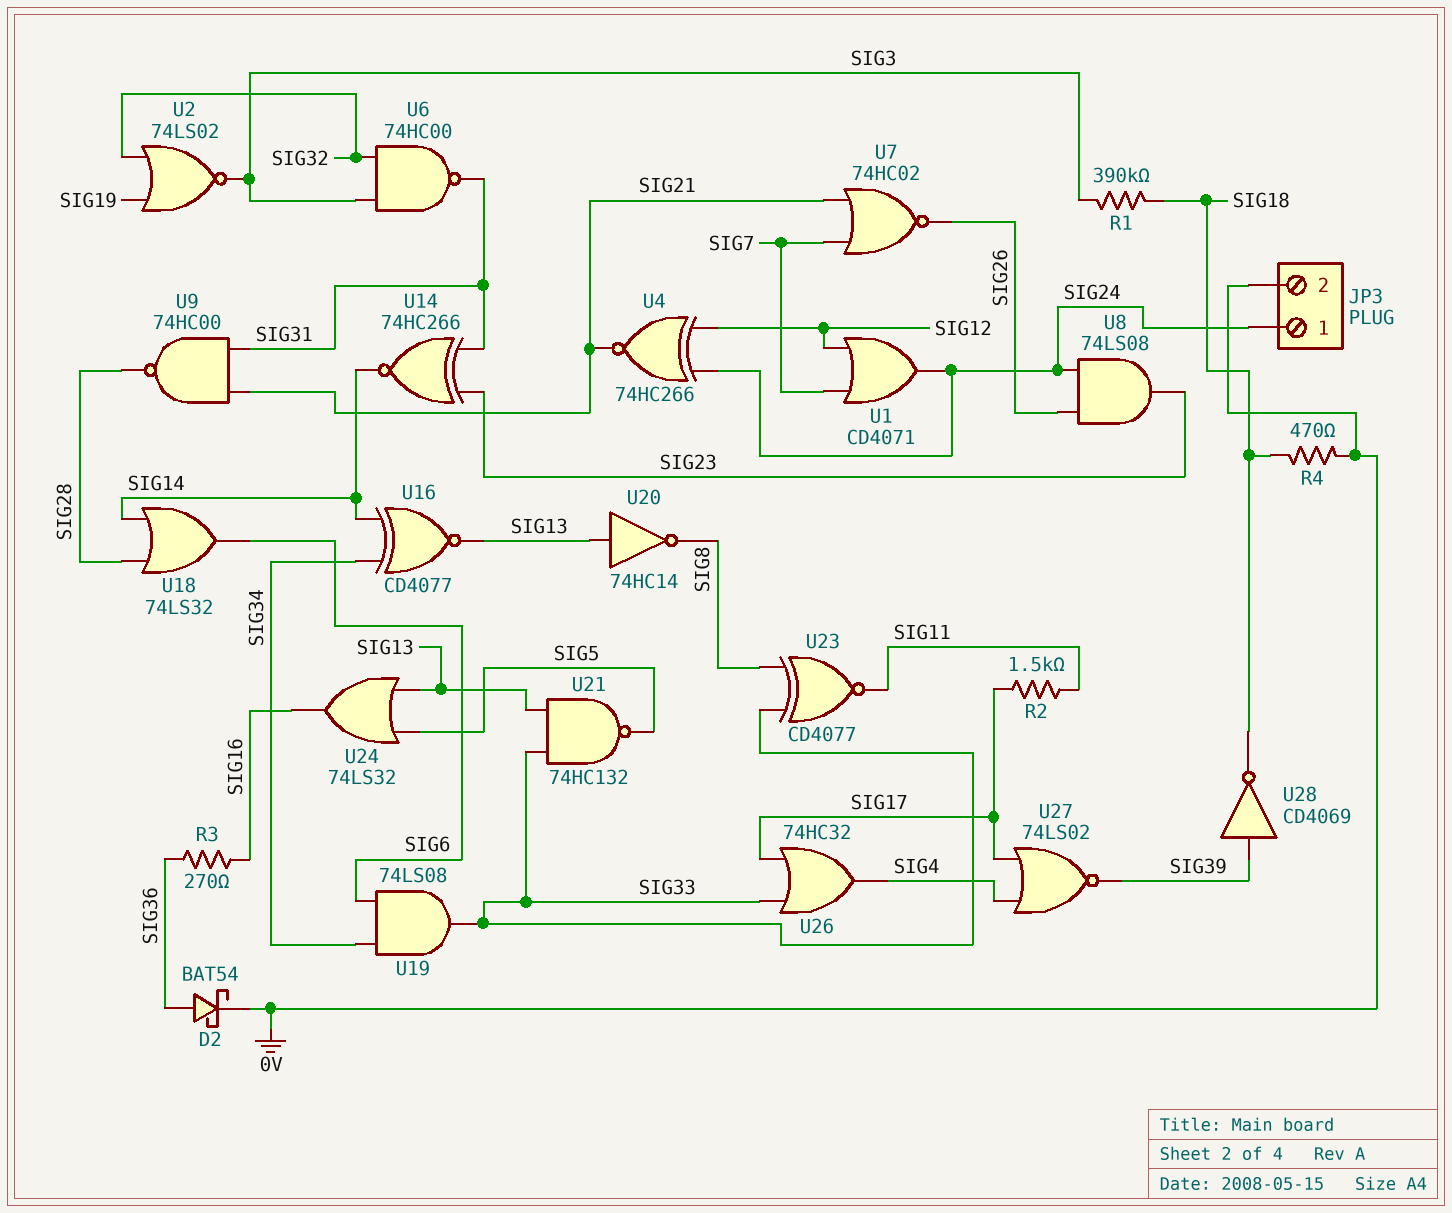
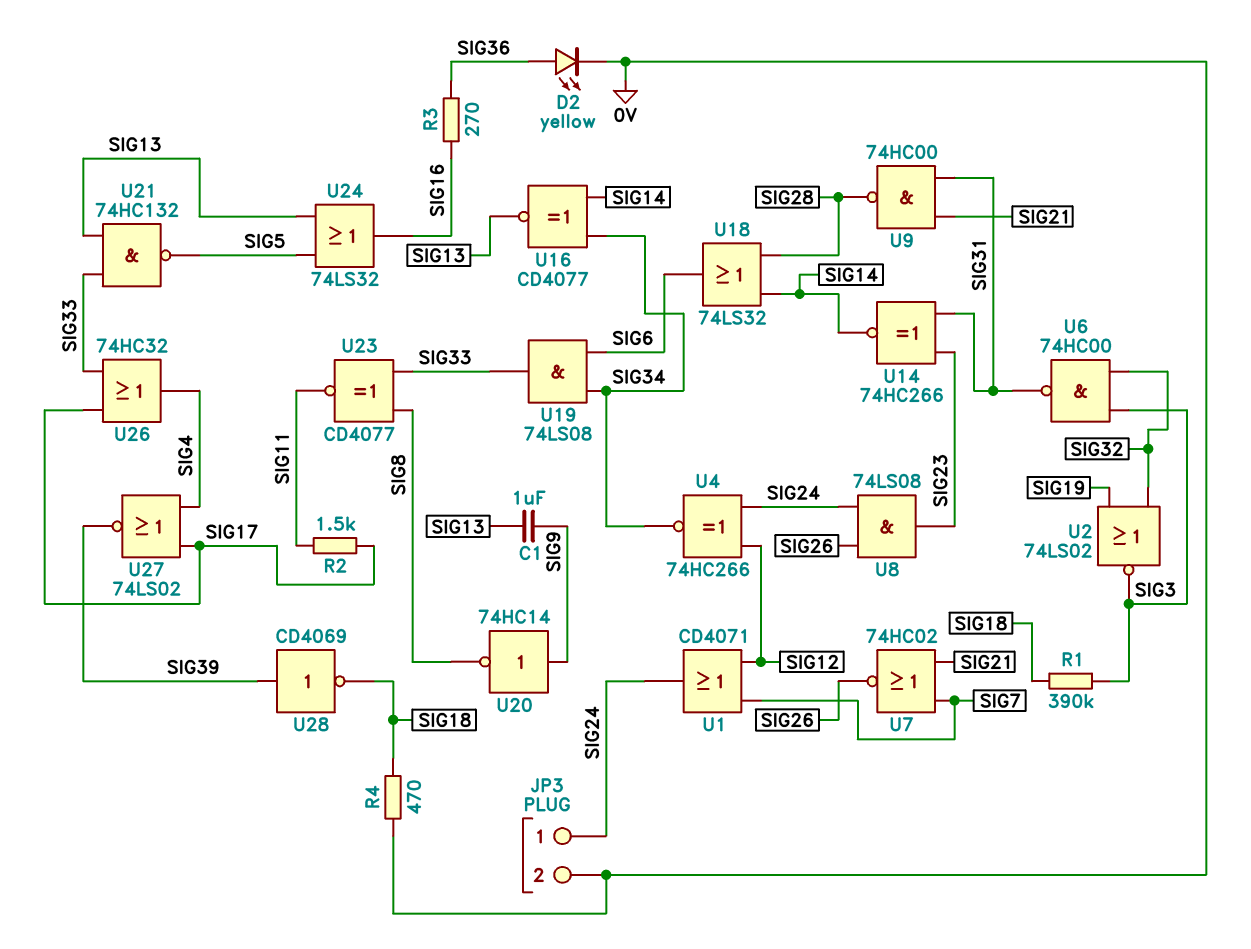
C1: none -> 1uF (SIG9, SIG13)
D2: schottky BAT54 (A SIG36, K 0V) -> LED yellow (A SIG36, K 0V)
U4: XNOR 74HC266 (in SIG12, in SIG24, out SIG21) -> XNOR 74HC266 (in SIG12, in SIG24, out SIG34)
U20: NOT 74HC14 (in SIG13, out SIG8) -> NOT 74HC14 (in SIG9, out SIG8)

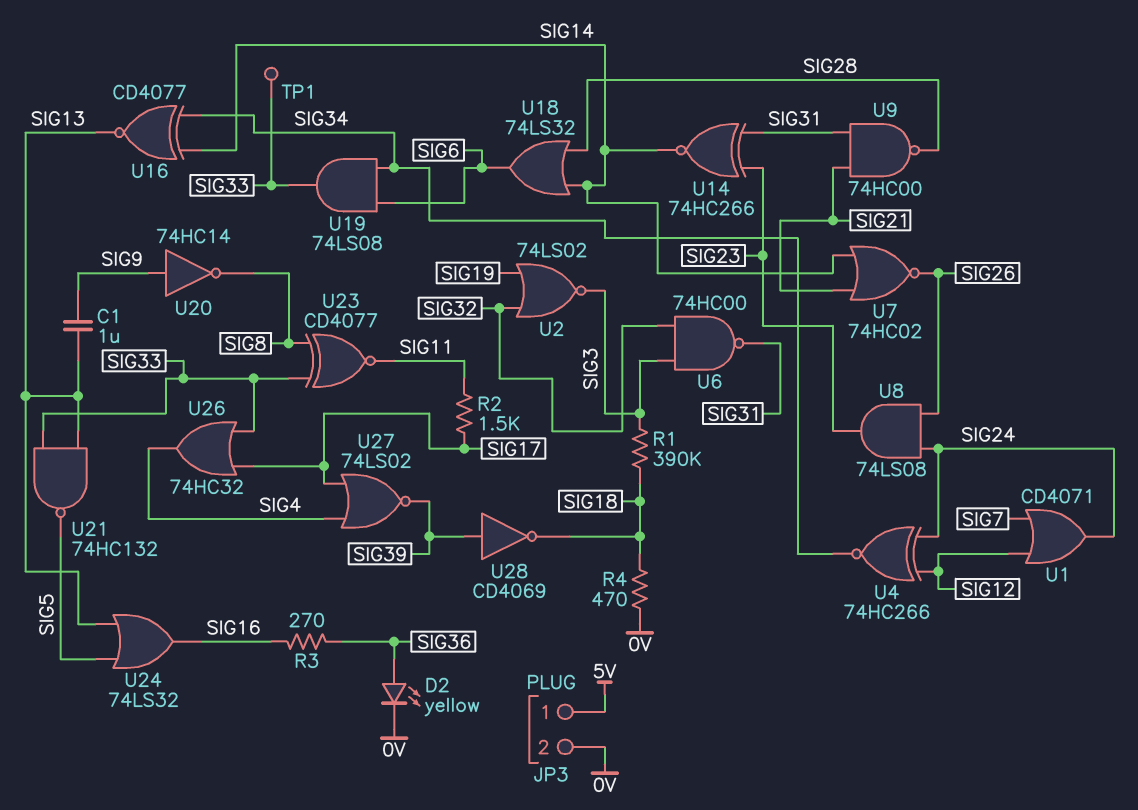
JP3 pin 1: SIG24 -> 5V
TP1: none -> test point (SIG33)
U7: NOR 74HC02 (in SIG7, in SIG21, out SIG26) -> NOR 74HC02 (in SIG14, in SIG21, out SIG26)

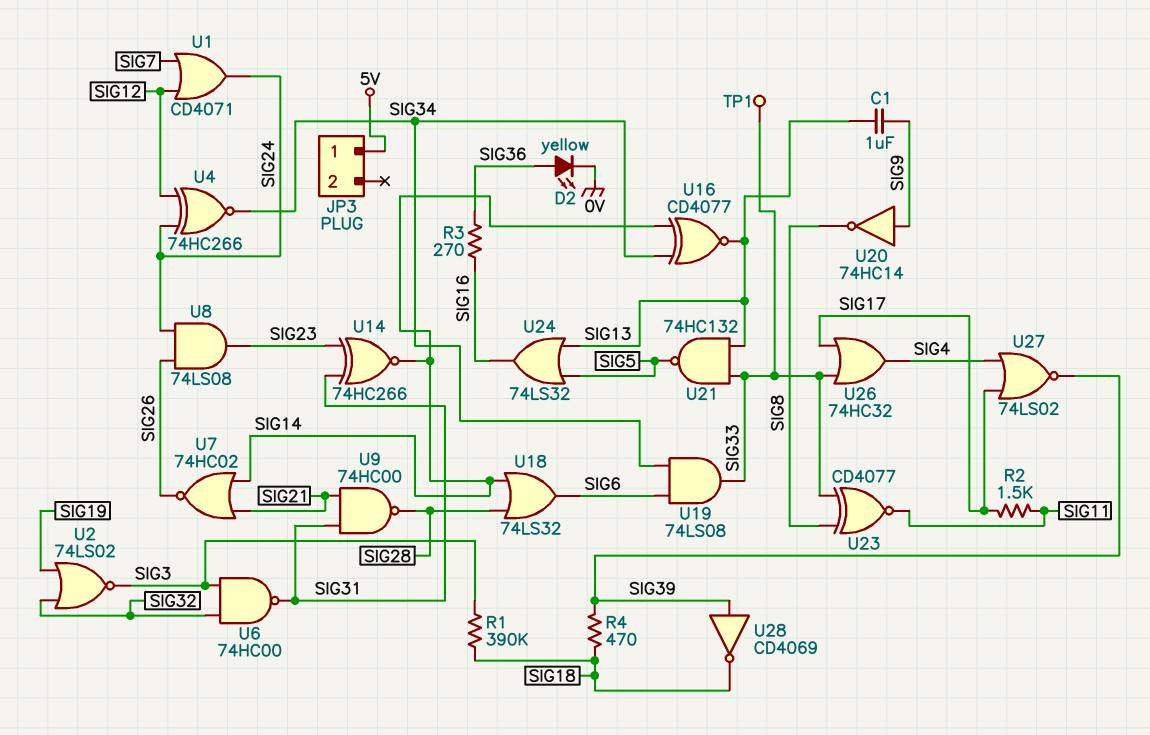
JP3 pin 2: 0V -> none
R4: 470 (0V, SIG18) -> 470 (SIG18, SIG39)

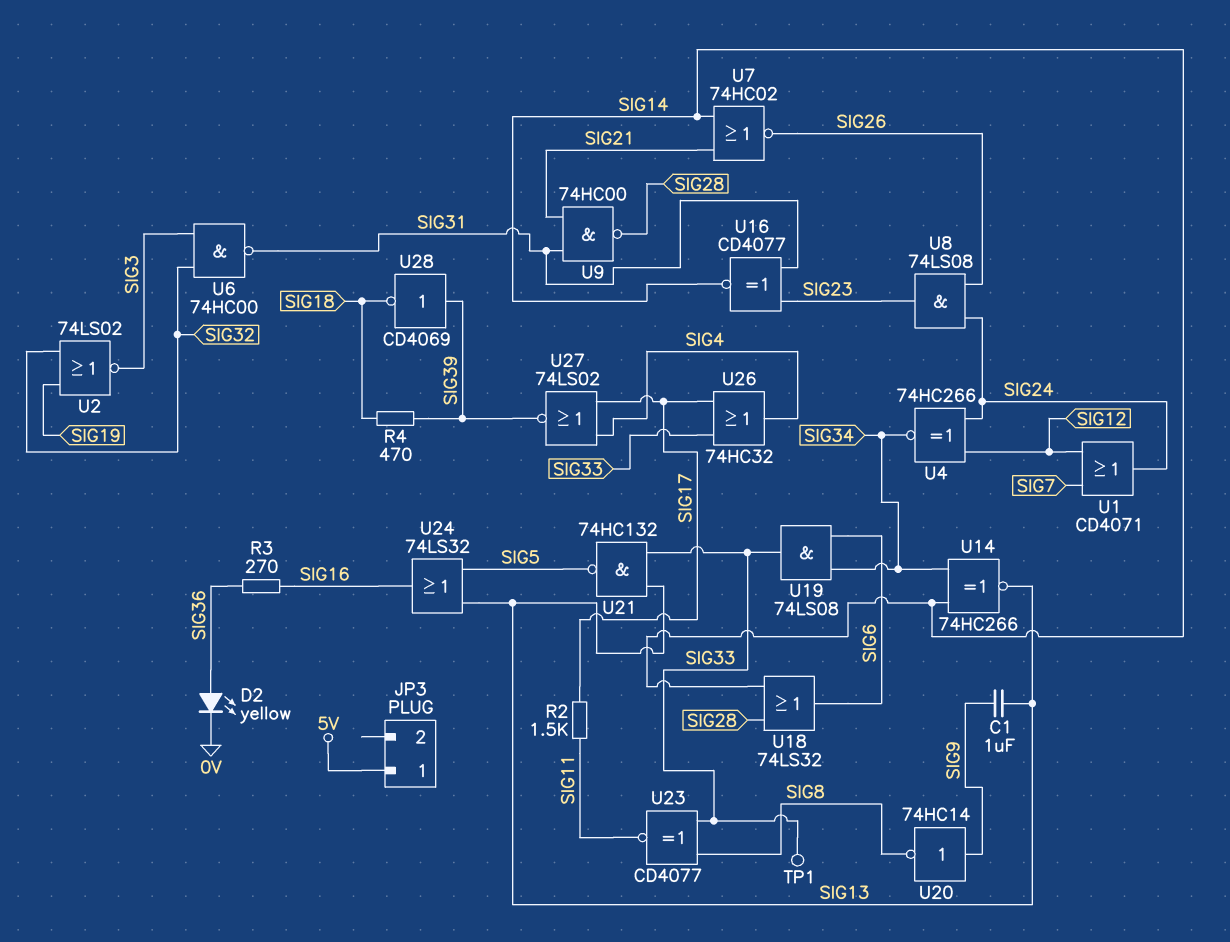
R1: 390k (SIG3, SIG18) -> none
U14: XNOR 74HC266 (in SIG23, in SIG31, out SIG14) -> XNOR 74HC266 (in SIG14, in SIG34, out SIG13)
U16: XNOR CD4077 (in SIG14, in SIG34, out SIG13) -> XNOR CD4077 (in SIG23, in SIG31, out SIG14)

